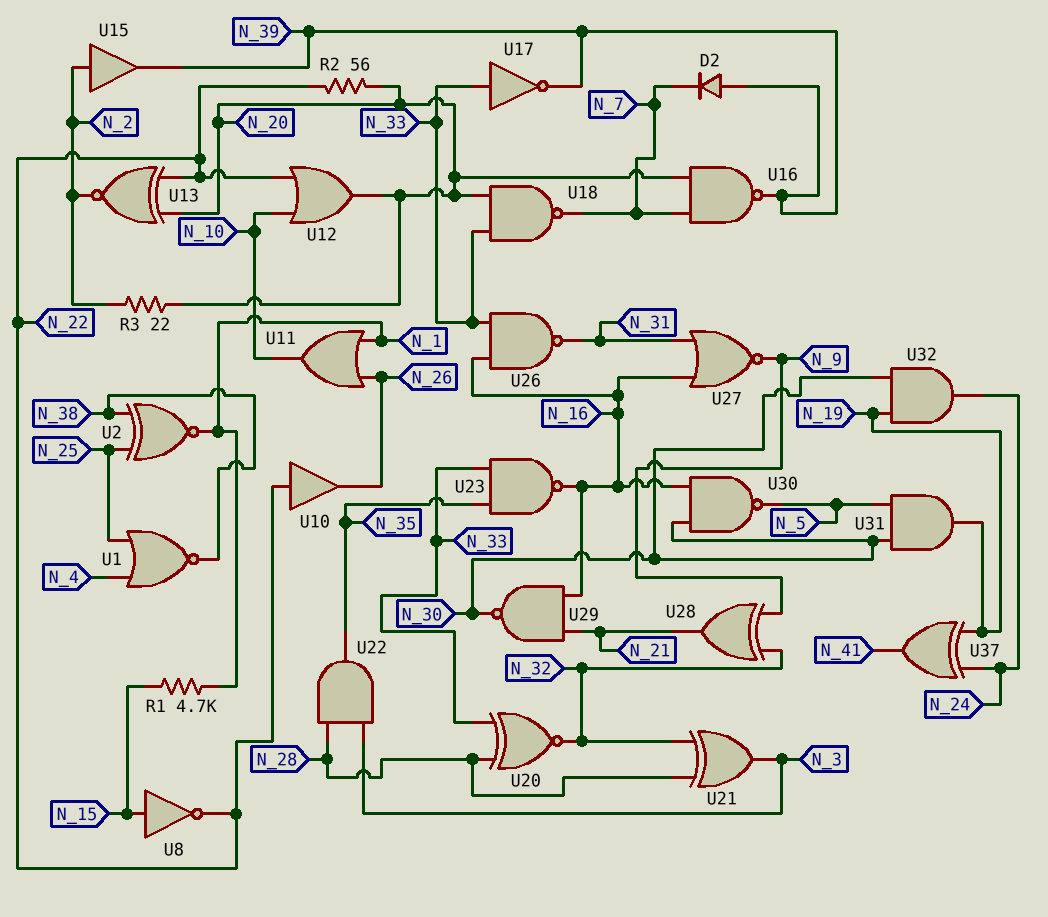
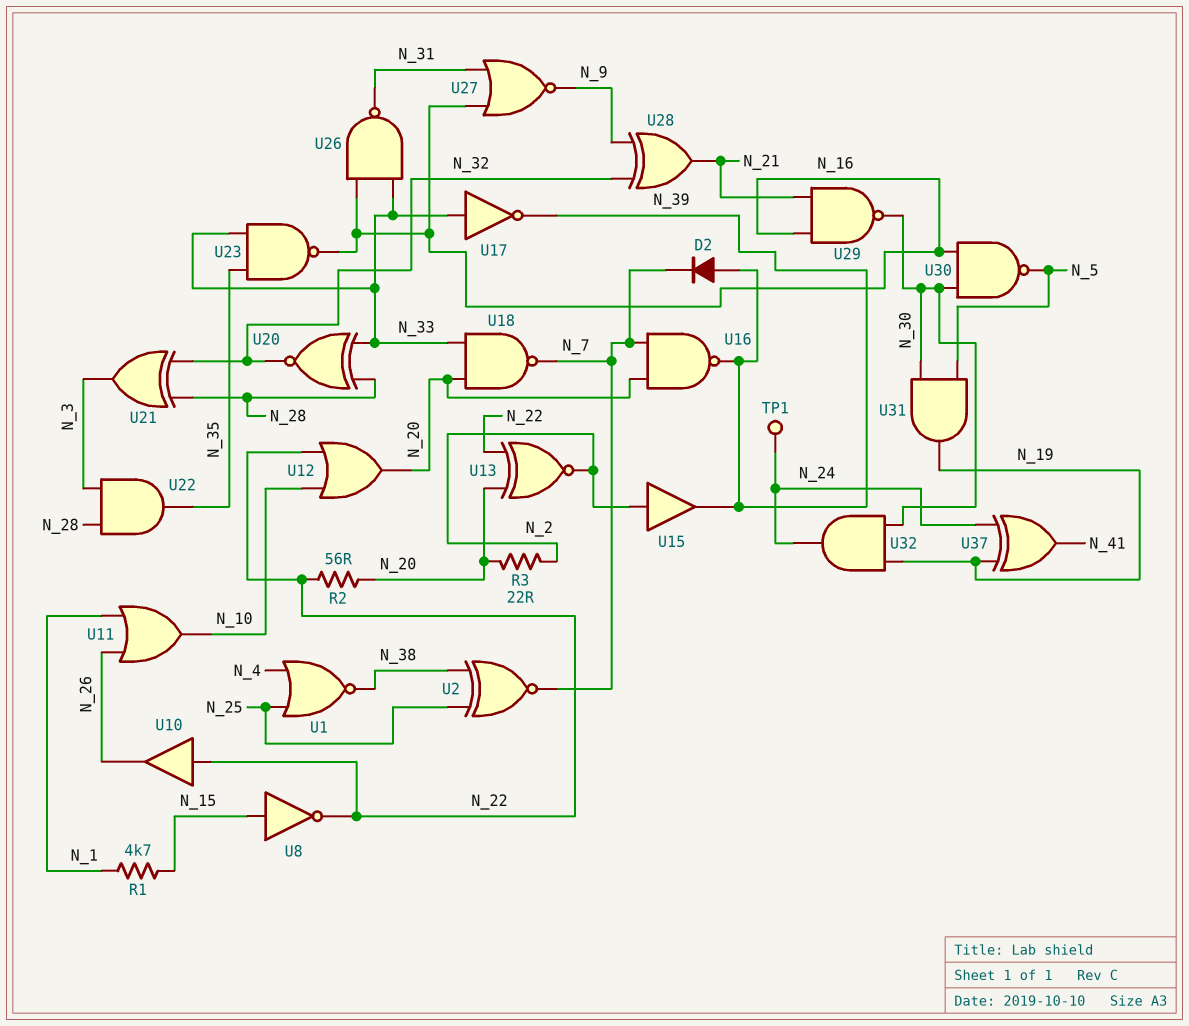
TP1: none -> test point (N_24)
U2: XNOR (in N_25, in N_38, out N_1) -> XNOR (in N_25, in N_38, out N_7)

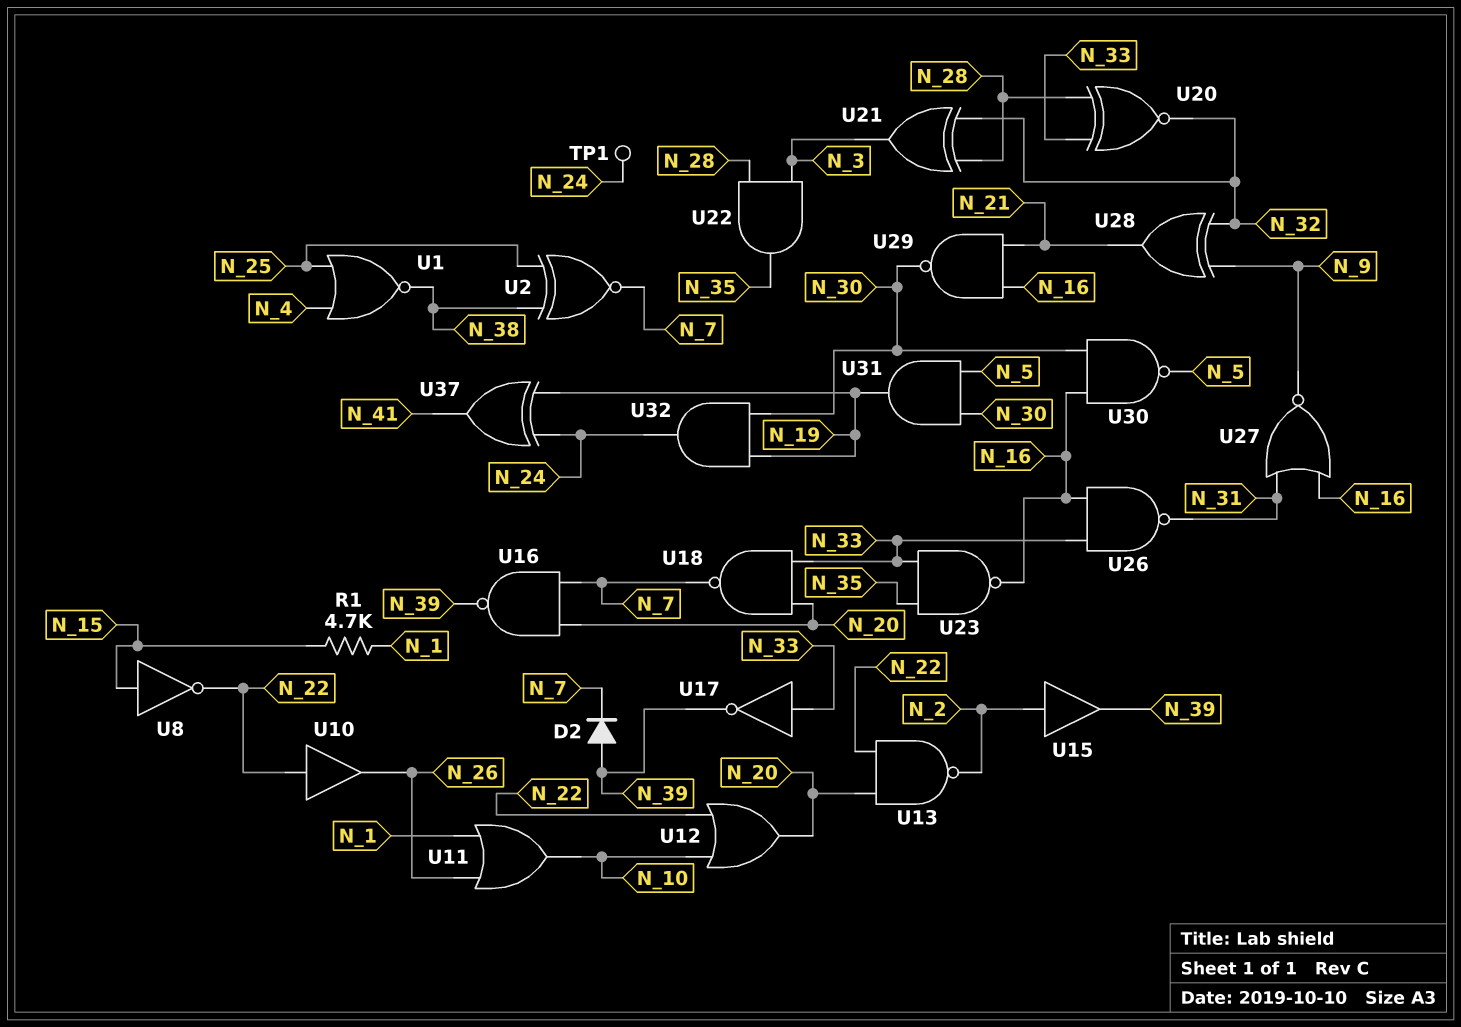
R2: 56 (N_20, N_22) -> none
R3: 22 (N_2, N_20) -> none
U13: XNOR (in N_20, in N_22, out N_2) -> NAND (in N_20, in N_22, out N_2)

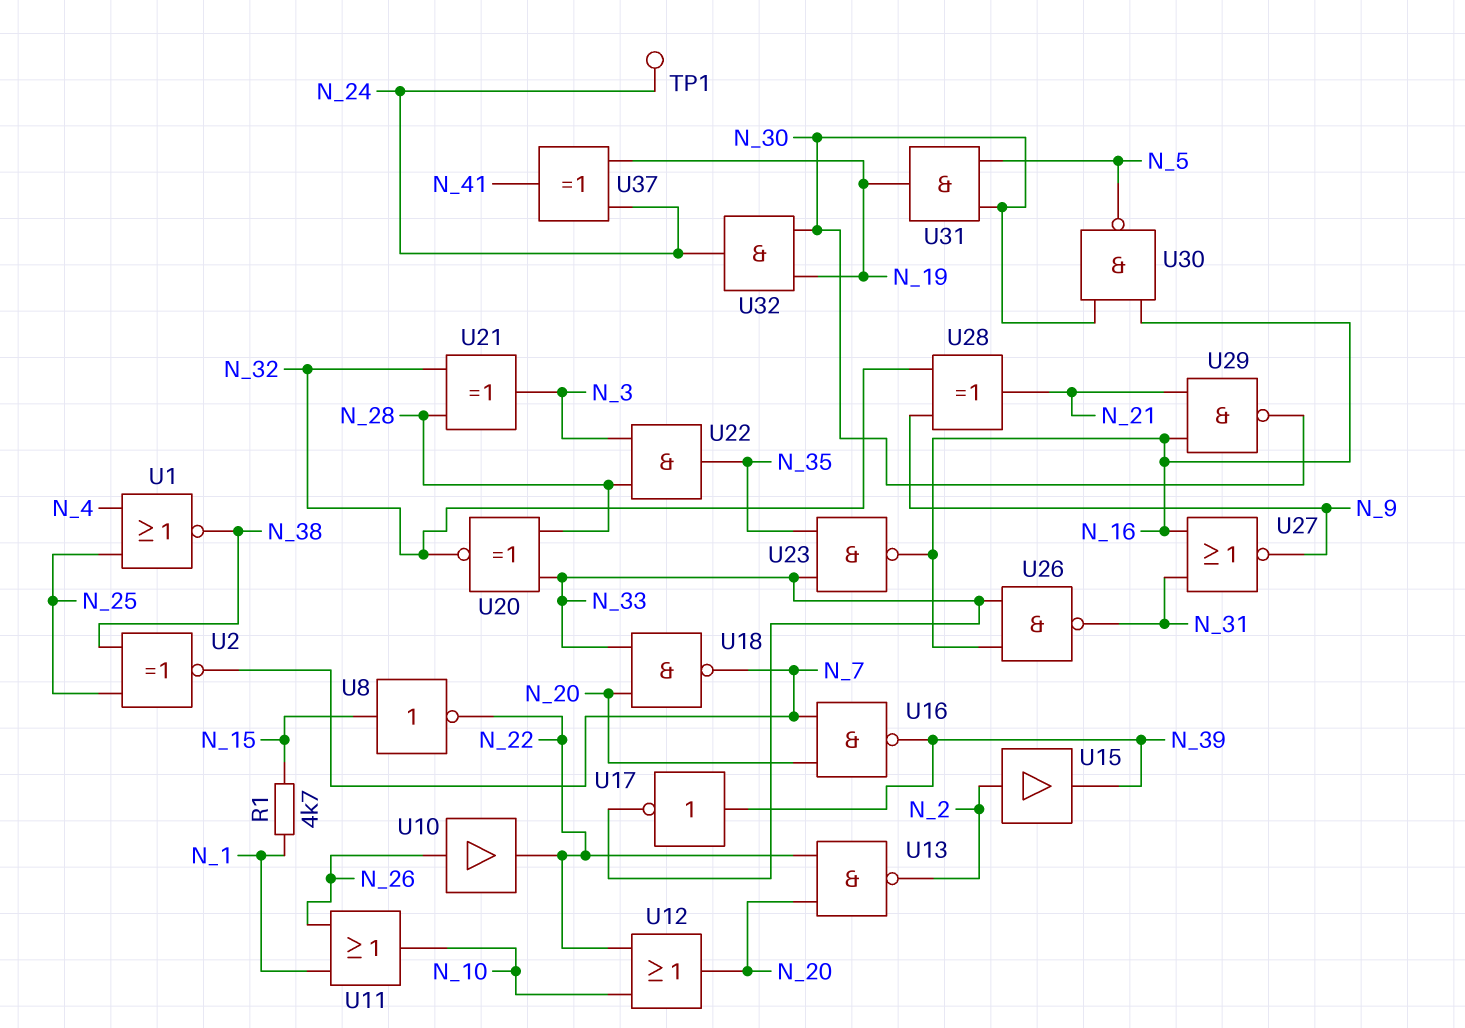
D2: diode (A N_39, K N_7) -> none
U10: buffer (in N_22, out N_26) -> buffer (in N_26, out N_22)
U17: NOT (in N_33, out N_39) -> NOT (in N_39, out N_33)

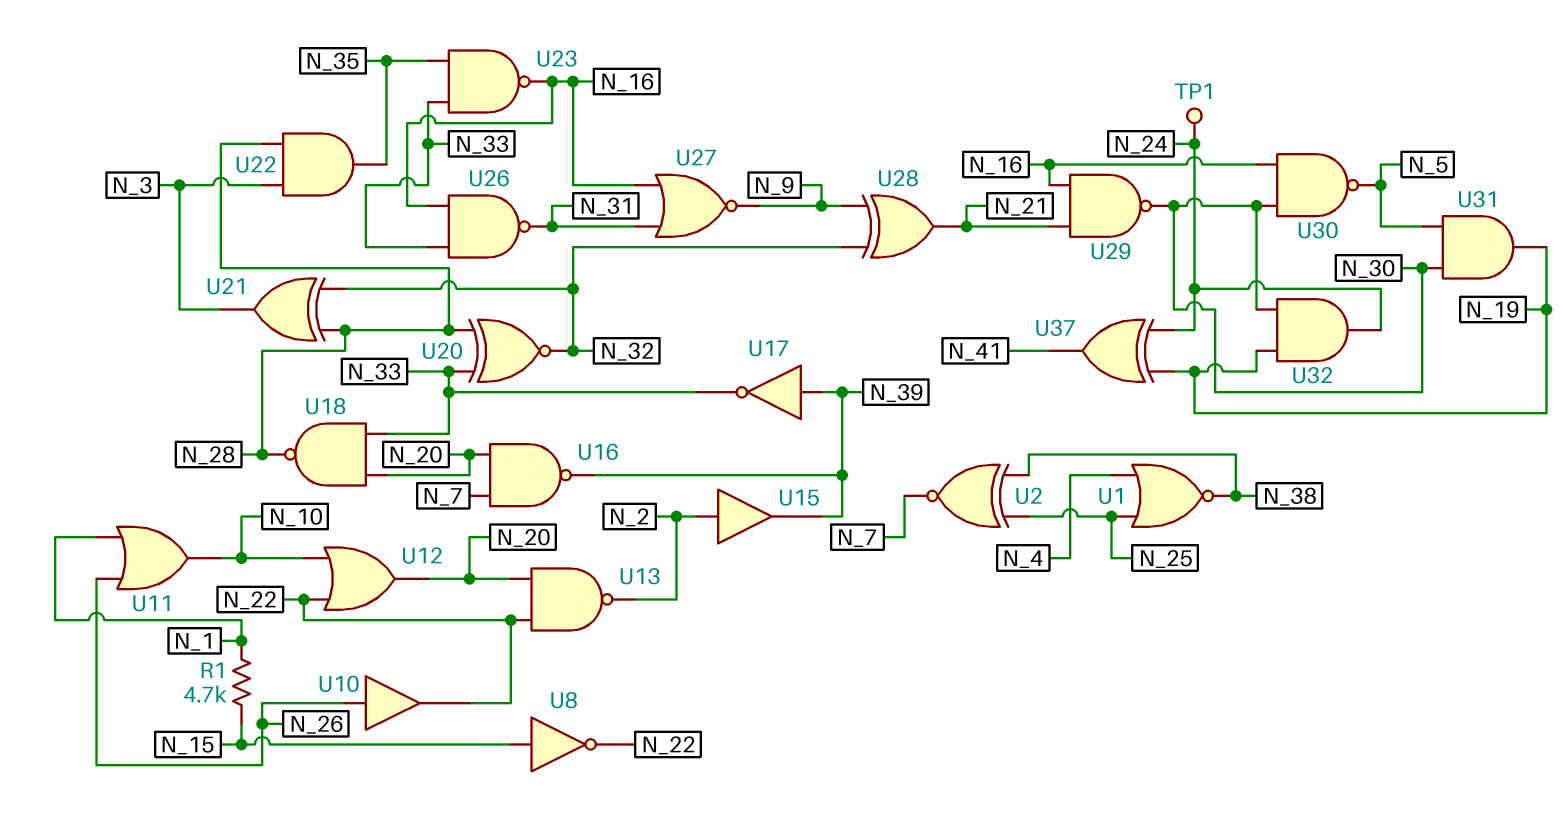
U18: NAND (in N_20, in N_33, out N_7) -> NAND (in N_20, in N_33, out N_28)

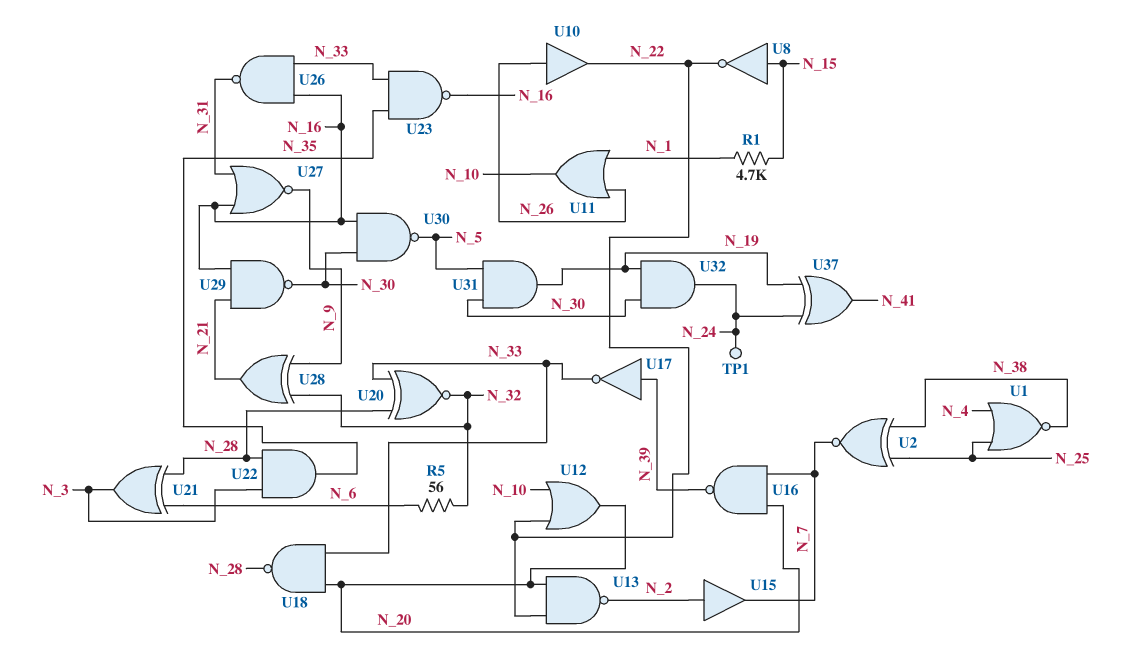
R5: none -> 56 (N_6, N_32)
U15: buffer (in N_2, out N_39) -> buffer (in N_2, out N_7)
U21: XOR (in N_28, in N_32, out N_3) -> XOR (in N_6, in N_28, out N_3)

